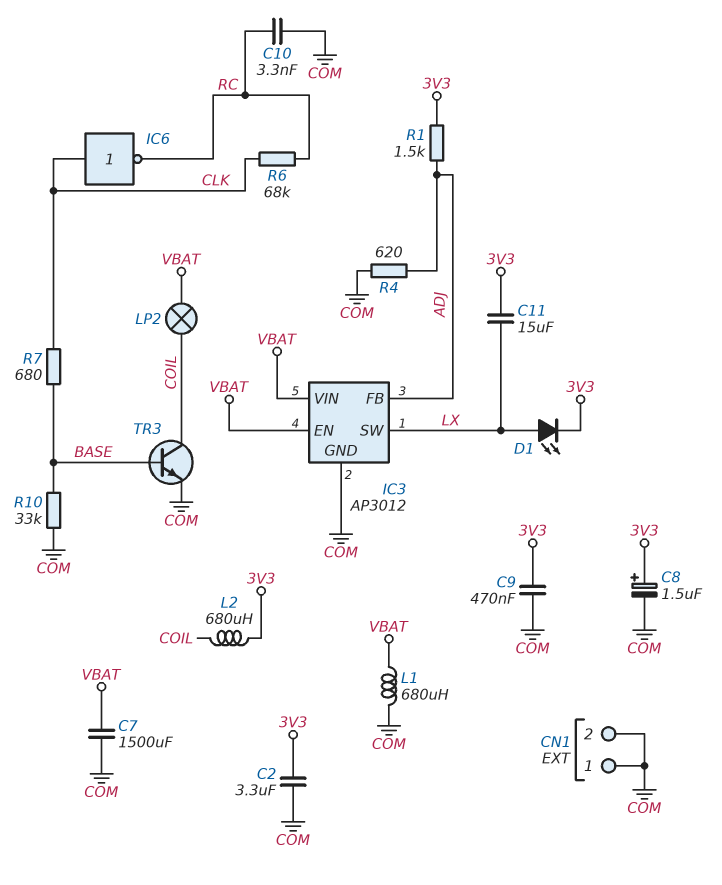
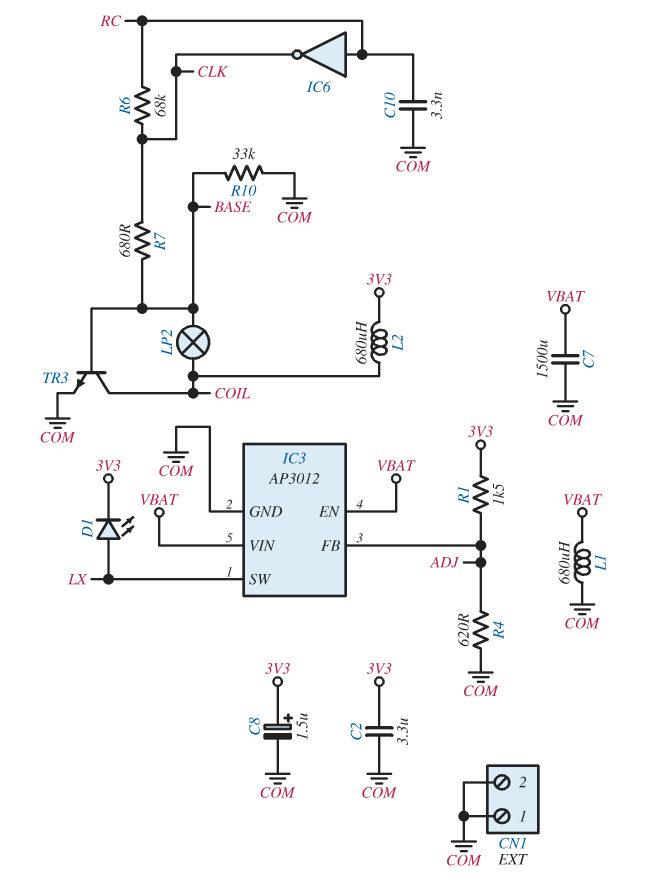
C9: 470nF (3V3, COM) -> none
C11: 15uF (3V3, LX) -> none
IC6: NOT (in CLK, out RC) -> NOT (in RC, out CLK)
LP2: lamp (COIL, VBAT) -> lamp (BASE, COIL)

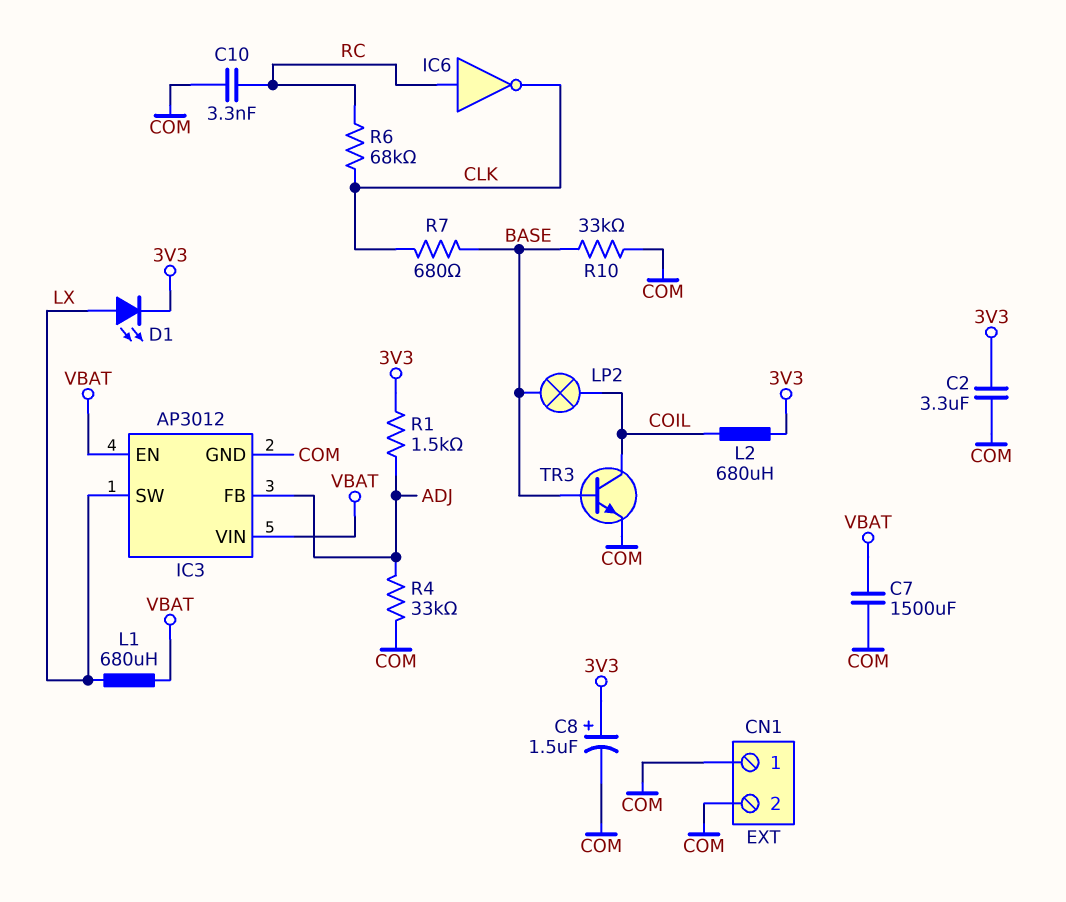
L1: 680uH (COM, VBAT) -> 680uH (LX, VBAT)
R4: 620 (ADJ, COM) -> 33k (ADJ, COM)

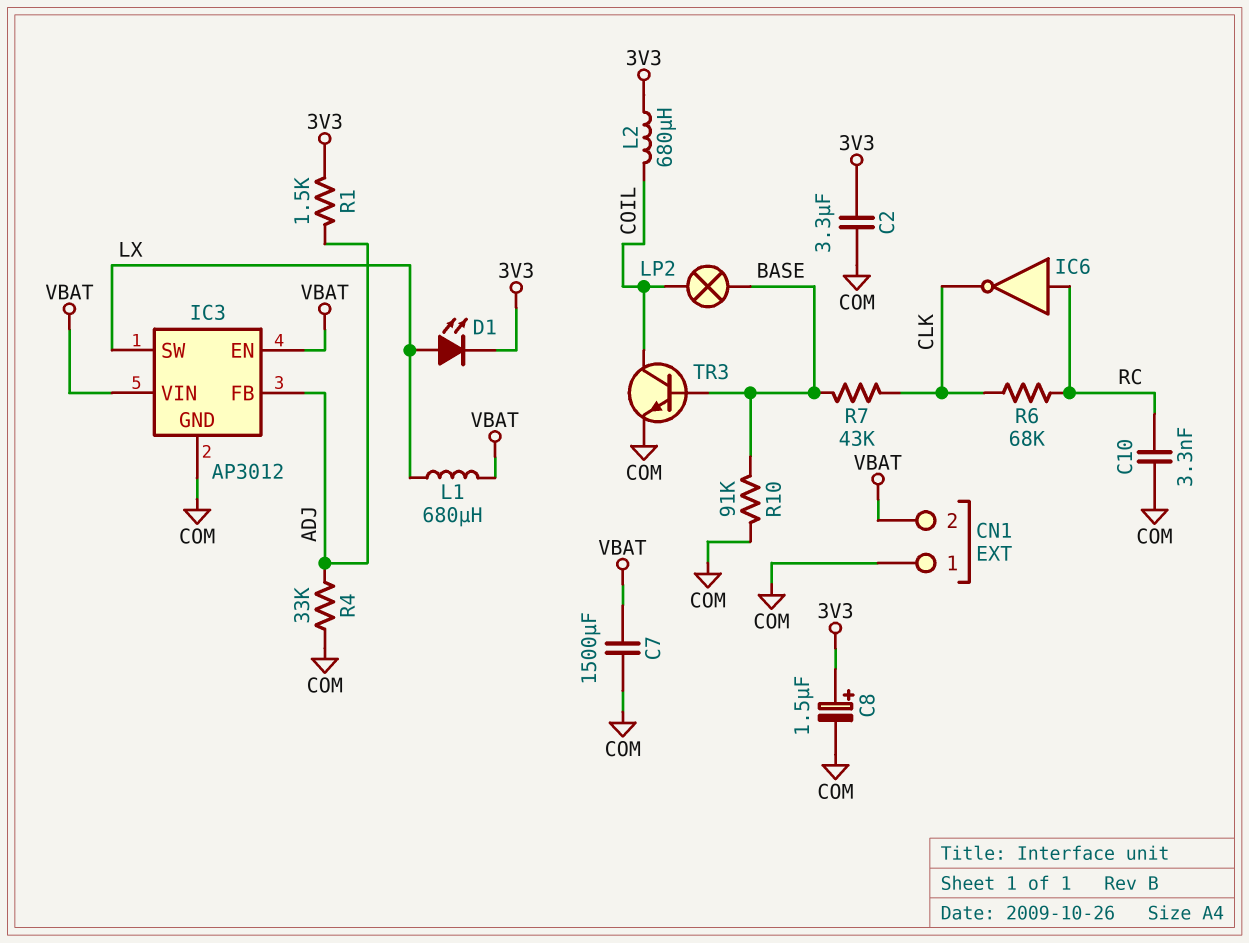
CN1 pin 2: COM -> VBAT
R7: 680 (BASE, CLK) -> 43k (BASE, CLK)
R10: 33k (BASE, COM) -> 91k (BASE, COM)

